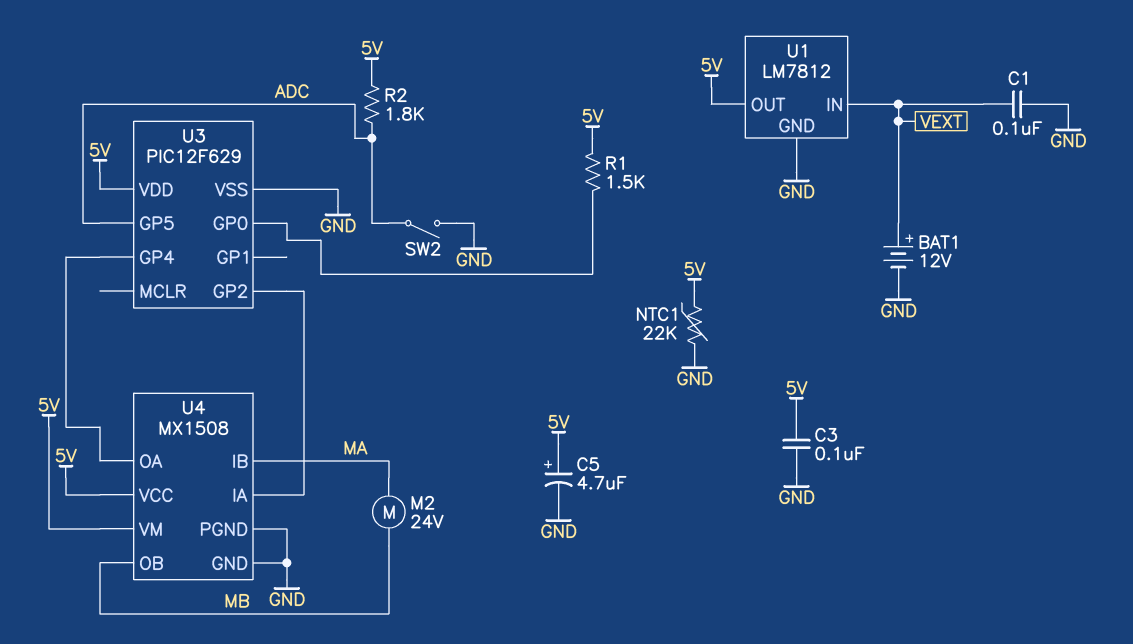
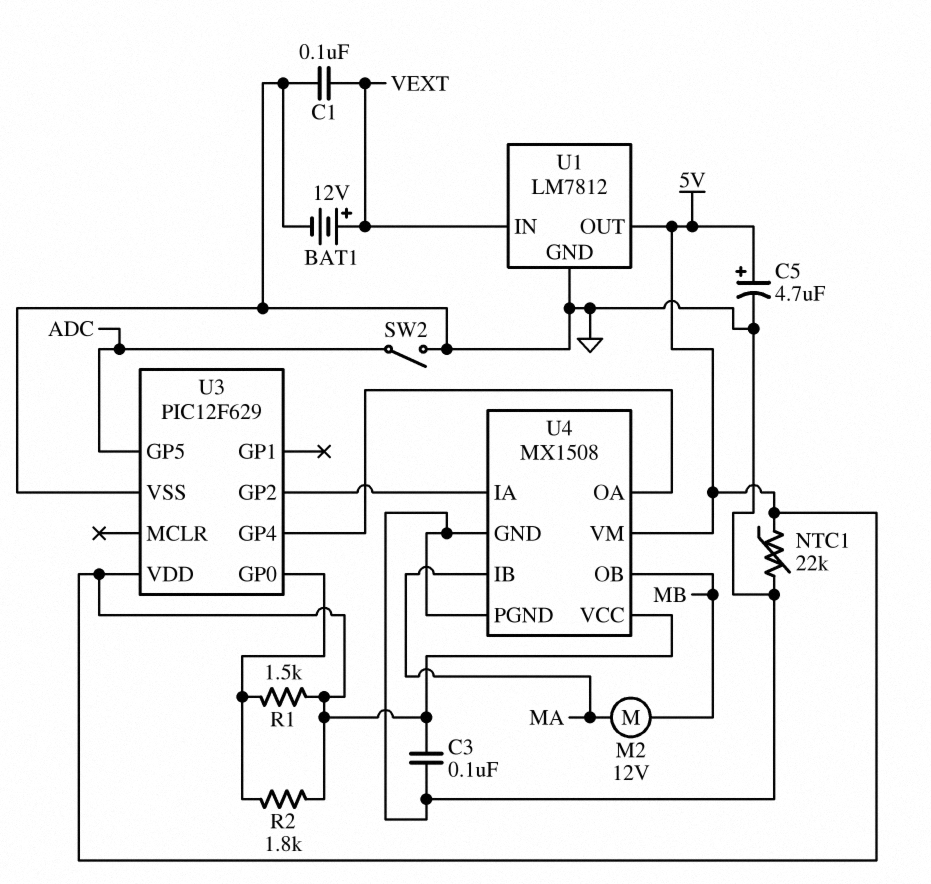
M2: motor 24V (MA, MB) -> motor 12V (MA, MB)
R2: 1.8k (5V, ADC) -> 1.8k (5V, U3/GP0)

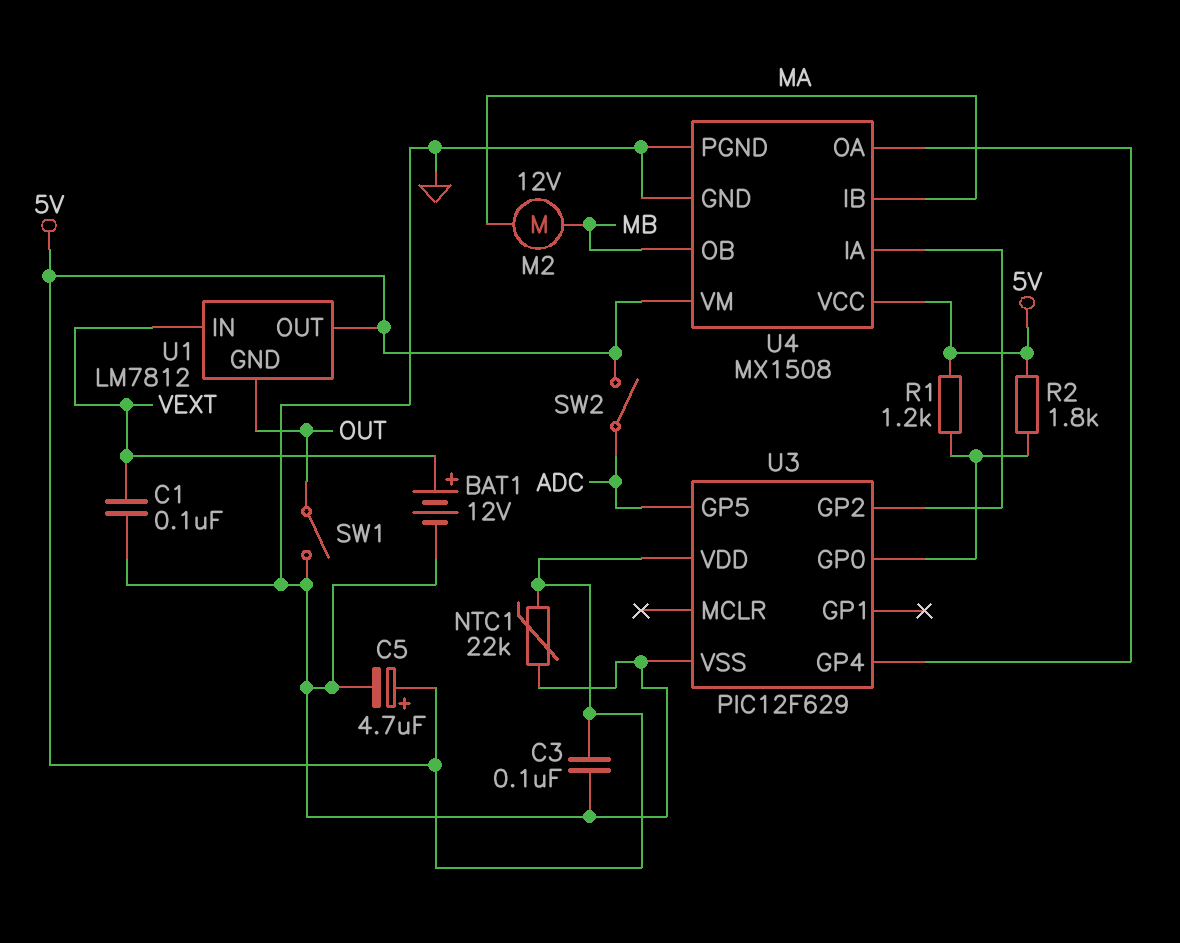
R1: 1.5k (5V, U3/GP0) -> 1.2k (5V, U3/GP0)
SW1: none -> switch (GND, OUT)
SW2: switch (ADC, GND) -> switch (5V, ADC)
U1 pin GND: GND -> OUT

